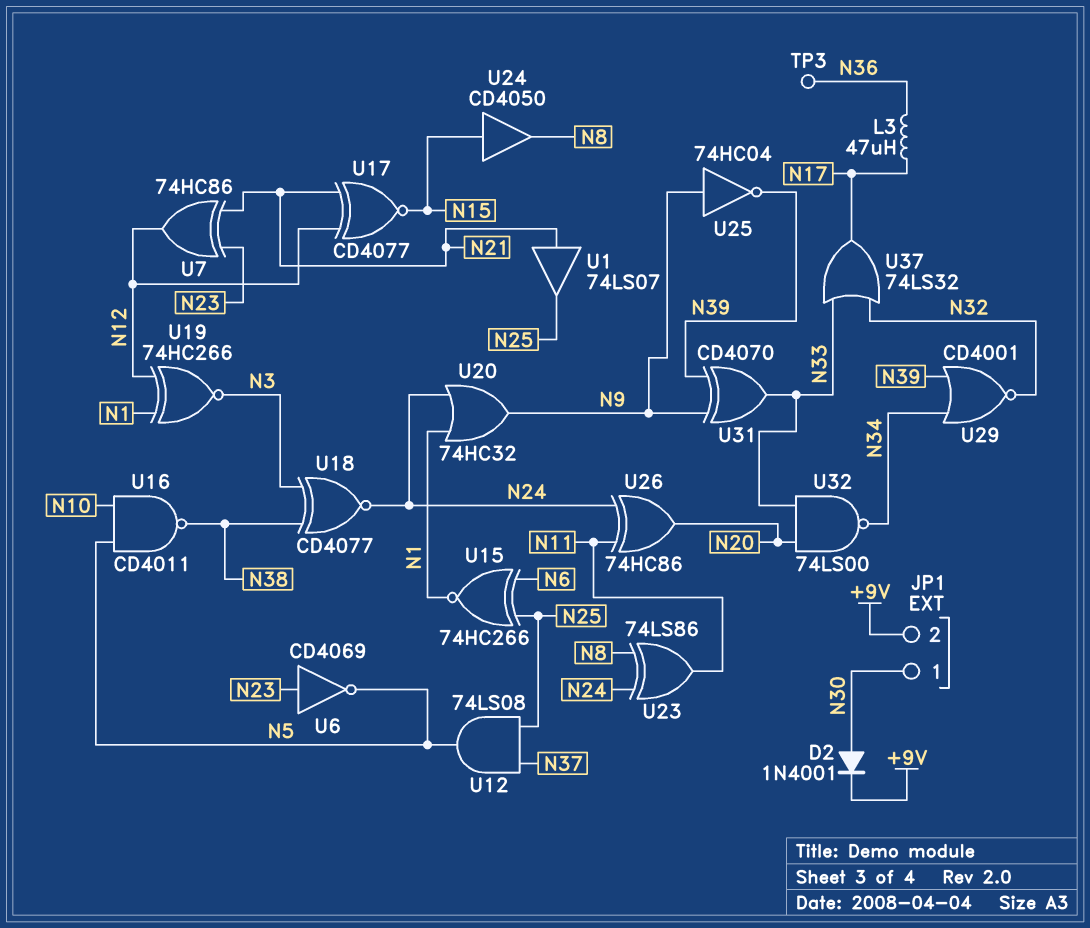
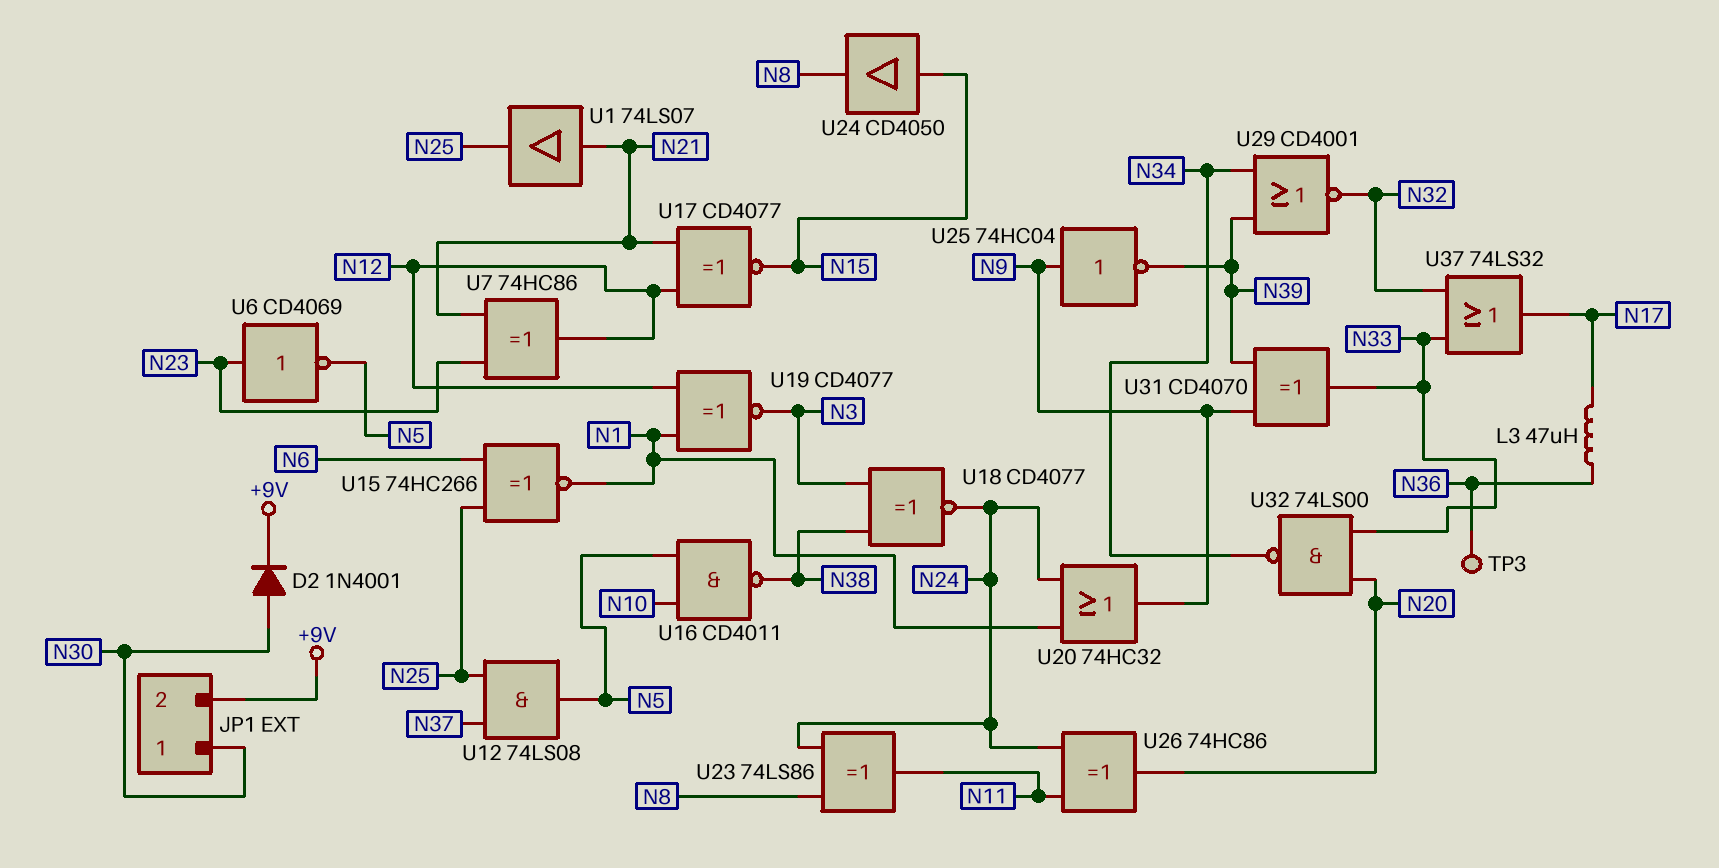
U19: XNOR 74HC266 (in N1, in N12, out N3) -> XNOR CD4077 (in N1, in N12, out N3)

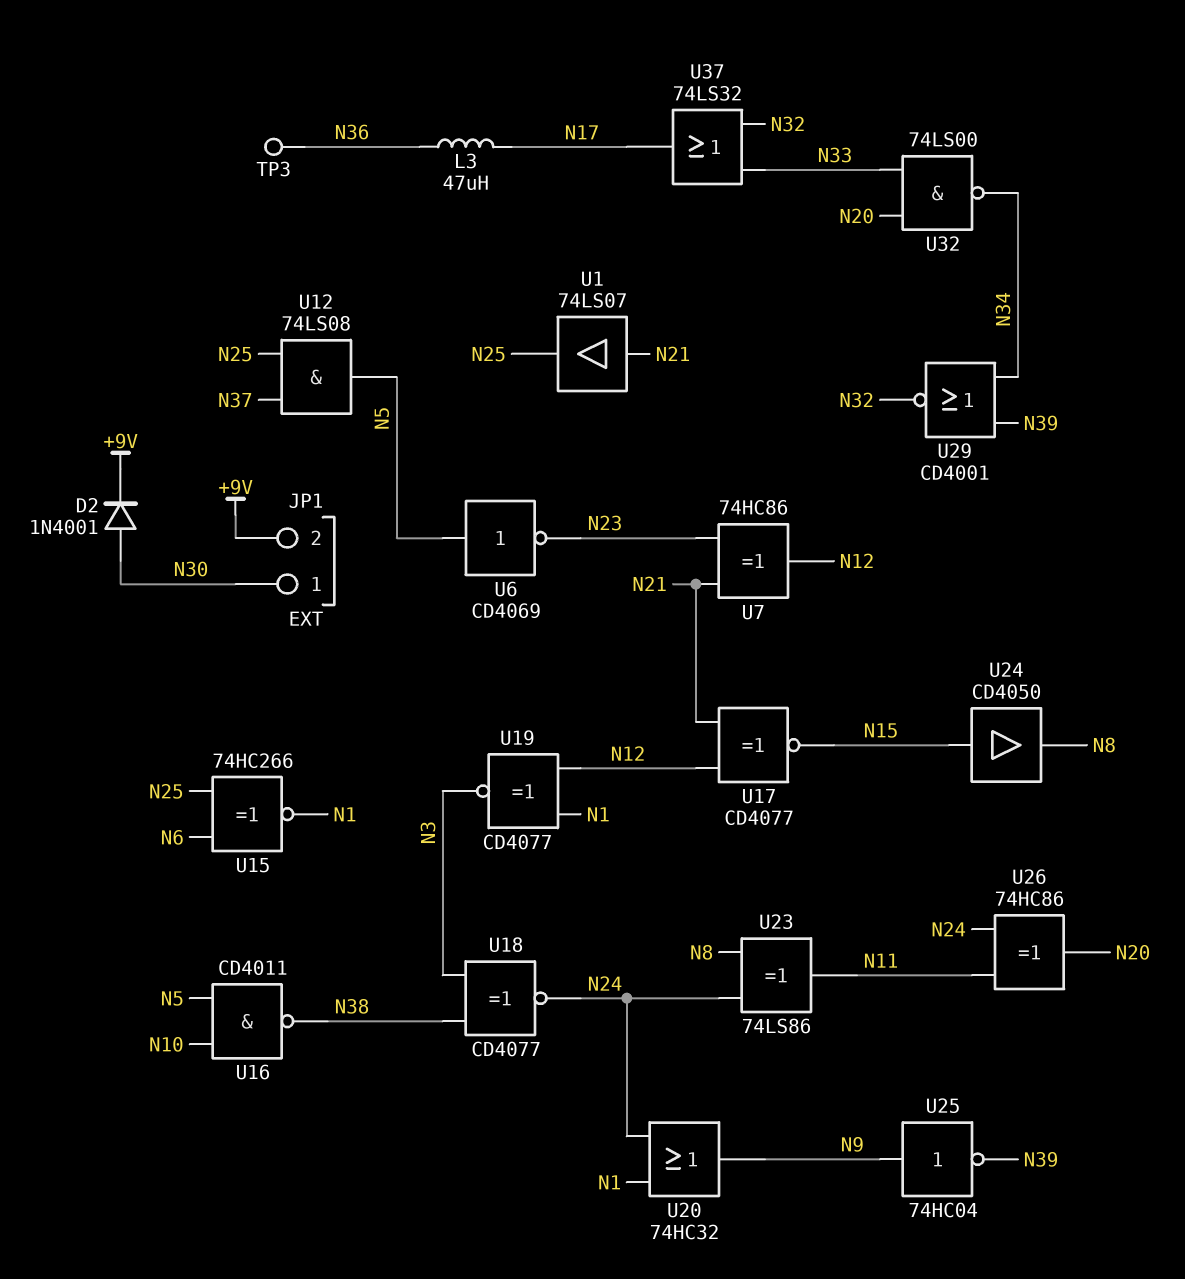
U6: NOT CD4069 (in N23, out N5) -> NOT CD4069 (in N5, out N23)
U31: XOR CD4070 (in N9, in N39, out N33) -> none

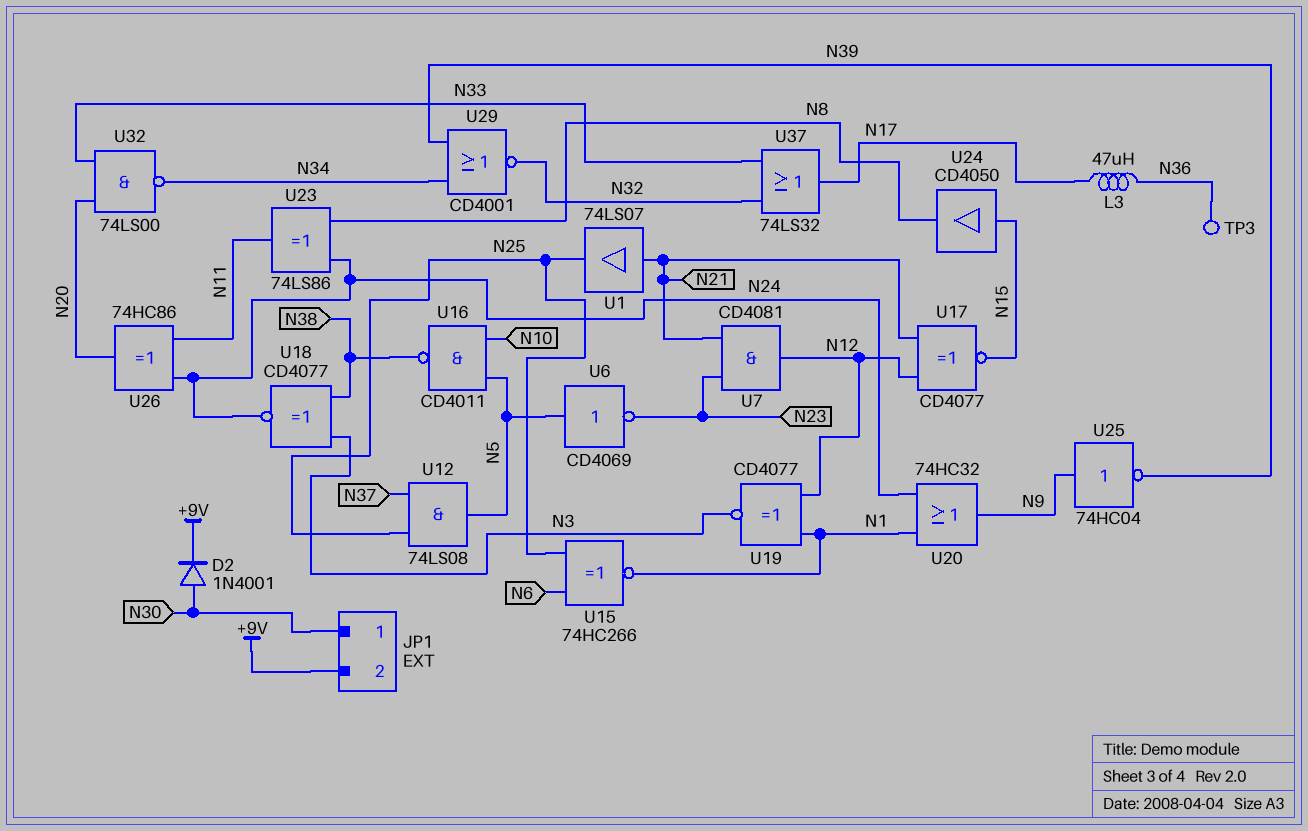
U7: XOR 74HC86 (in N21, in N23, out N12) -> AND CD4081 (in N21, in N23, out N12)

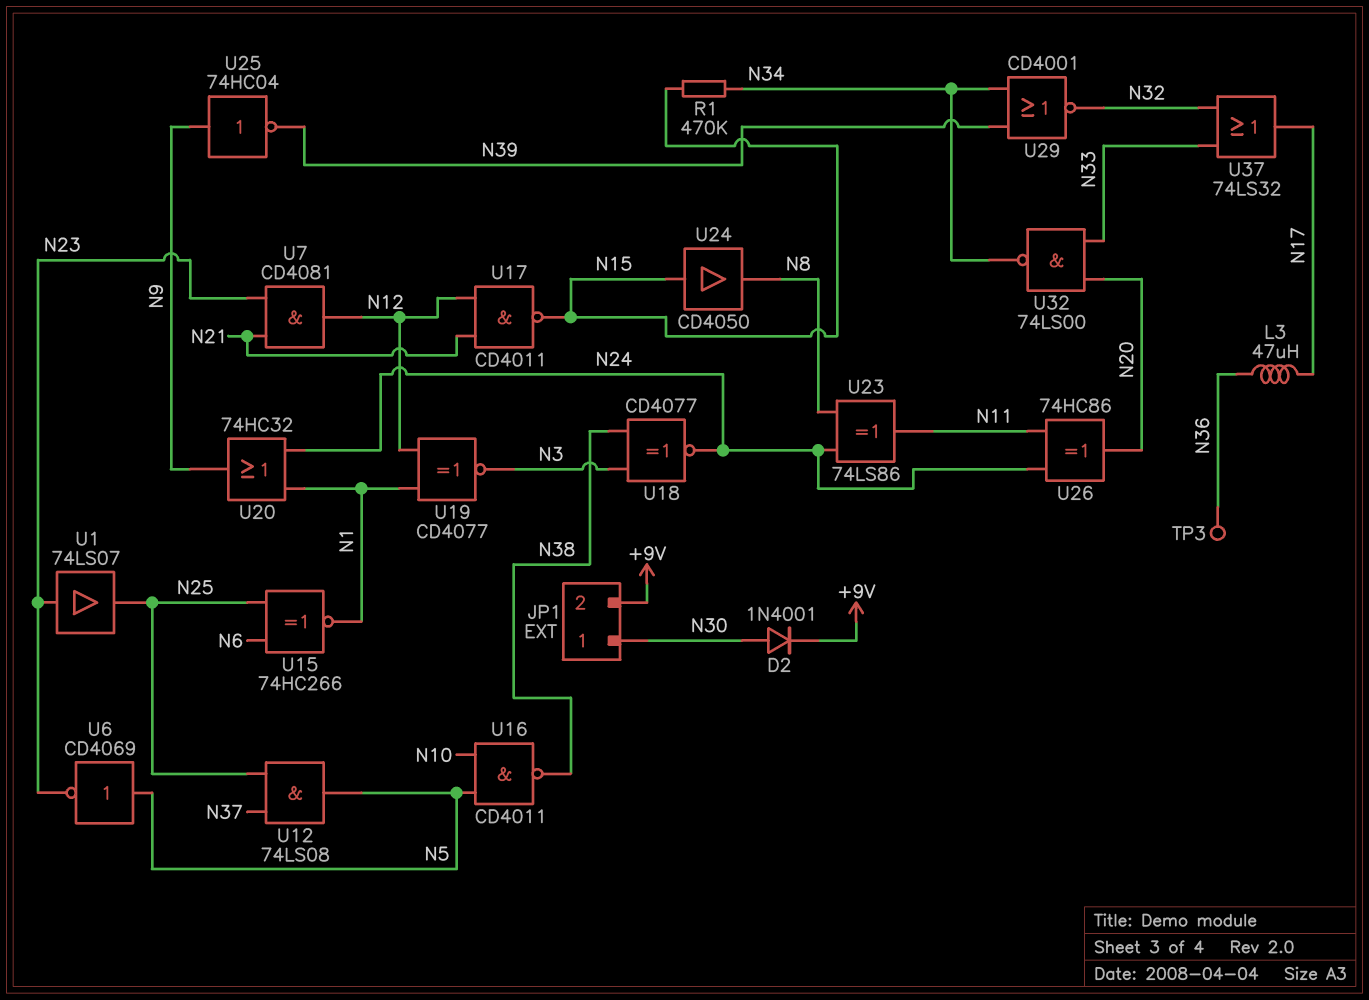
R1: none -> 470k (N15, N34)
U1: buffer 74LS07 (in N21, out N25) -> buffer 74LS07 (in N23, out N25)
U17: XNOR CD4077 (in N12, in N21, out N15) -> NAND CD4011 (in N12, in N21, out N15)

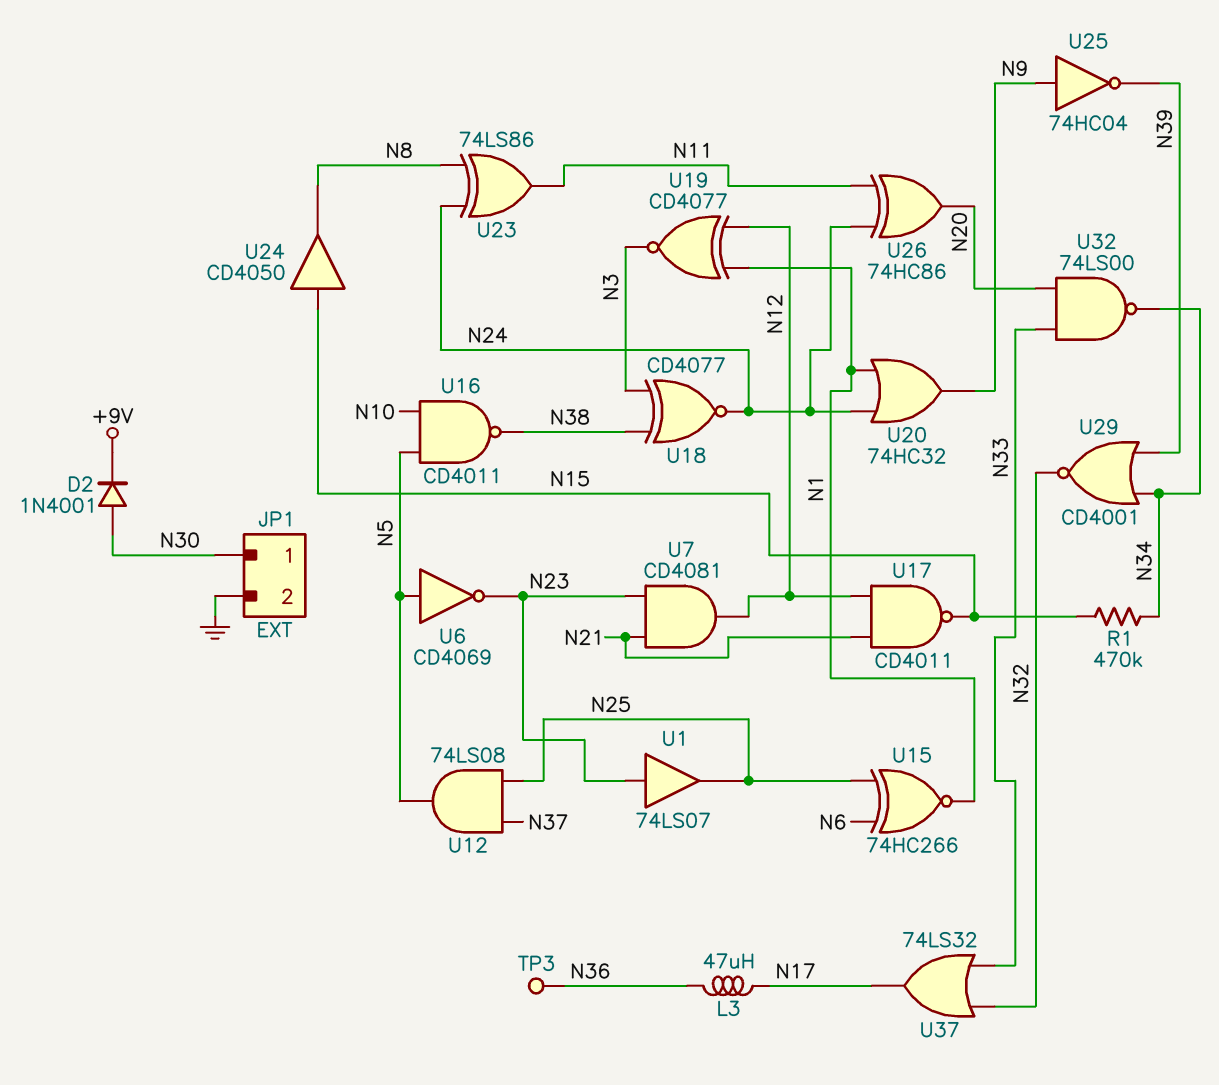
JP1 pin 2: +9V -> GND

